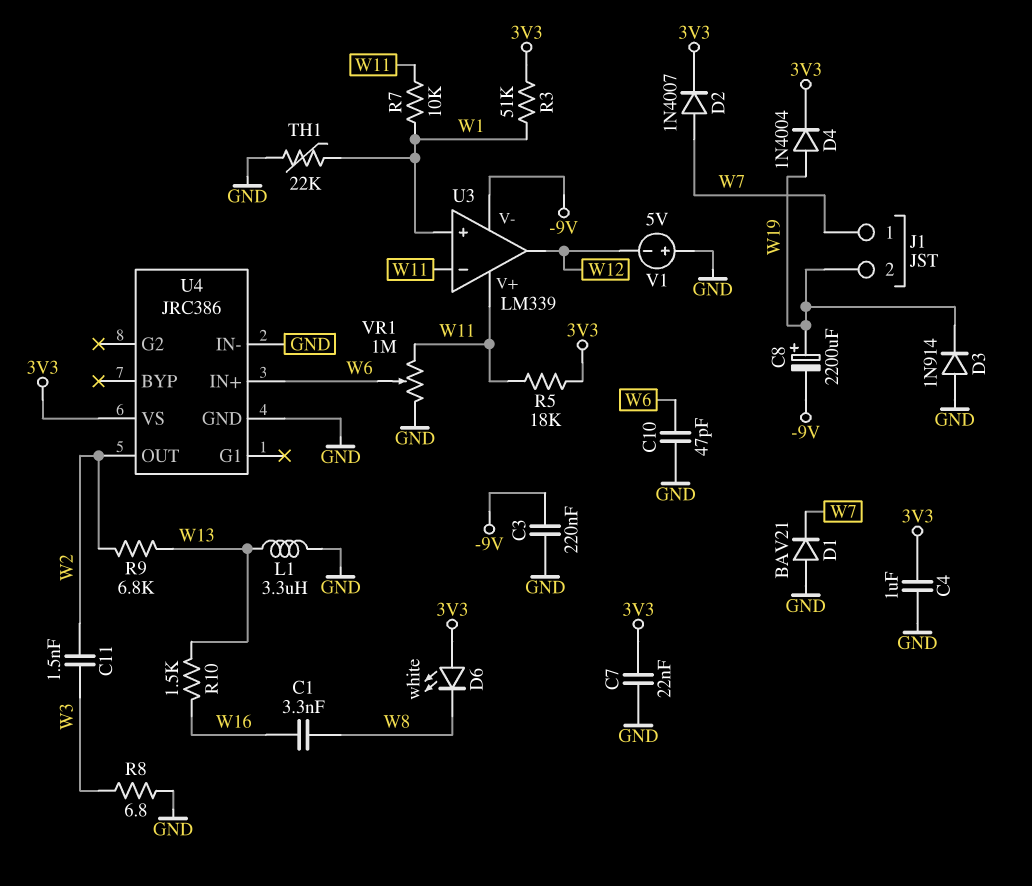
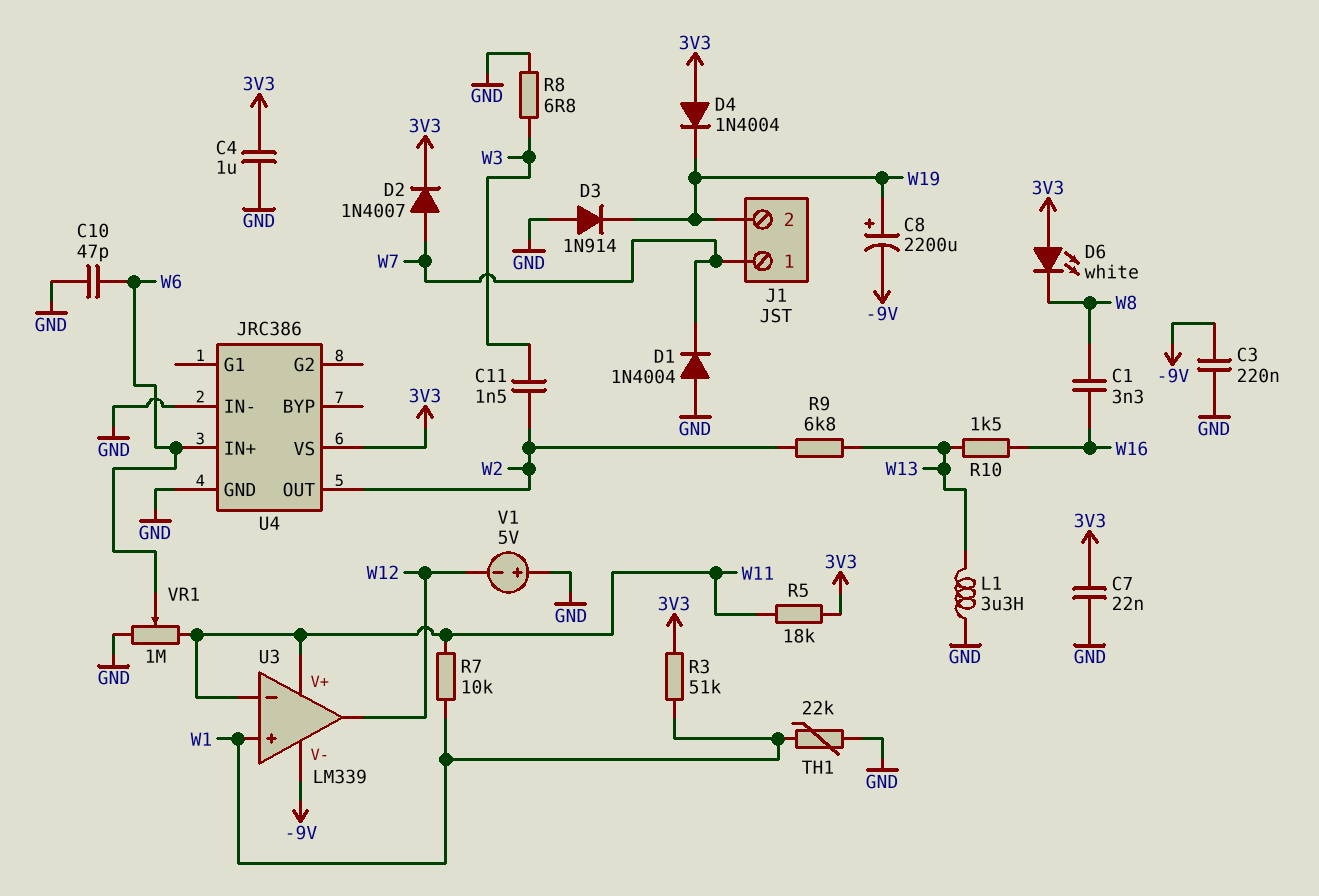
D1: diode BAV21 (A GND, K W7) -> diode 1N4004 (A GND, K W7)
D4: diode 1N4004 (A W19, K 3V3) -> diode 1N4004 (A 3V3, K W19)

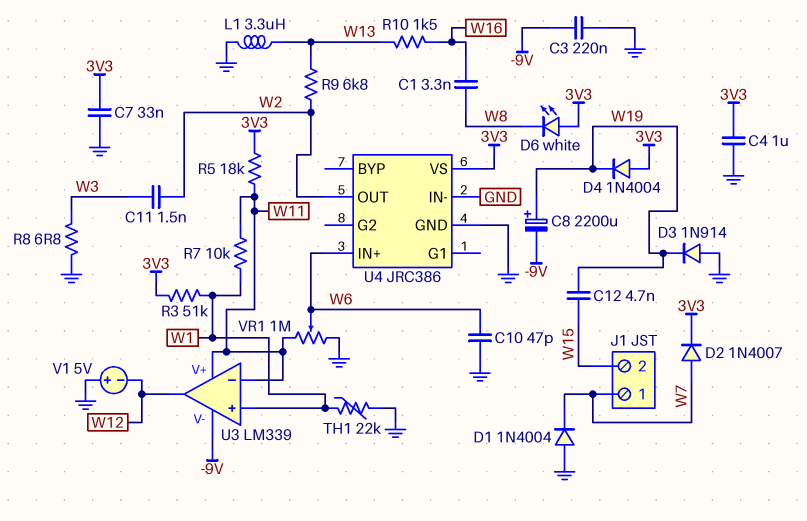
C7: 22nF (3V3, GND) -> 33nF (3V3, GND)
C12: none -> 4.7nF (W15, W19)
J1 pin 2: W19 -> W15

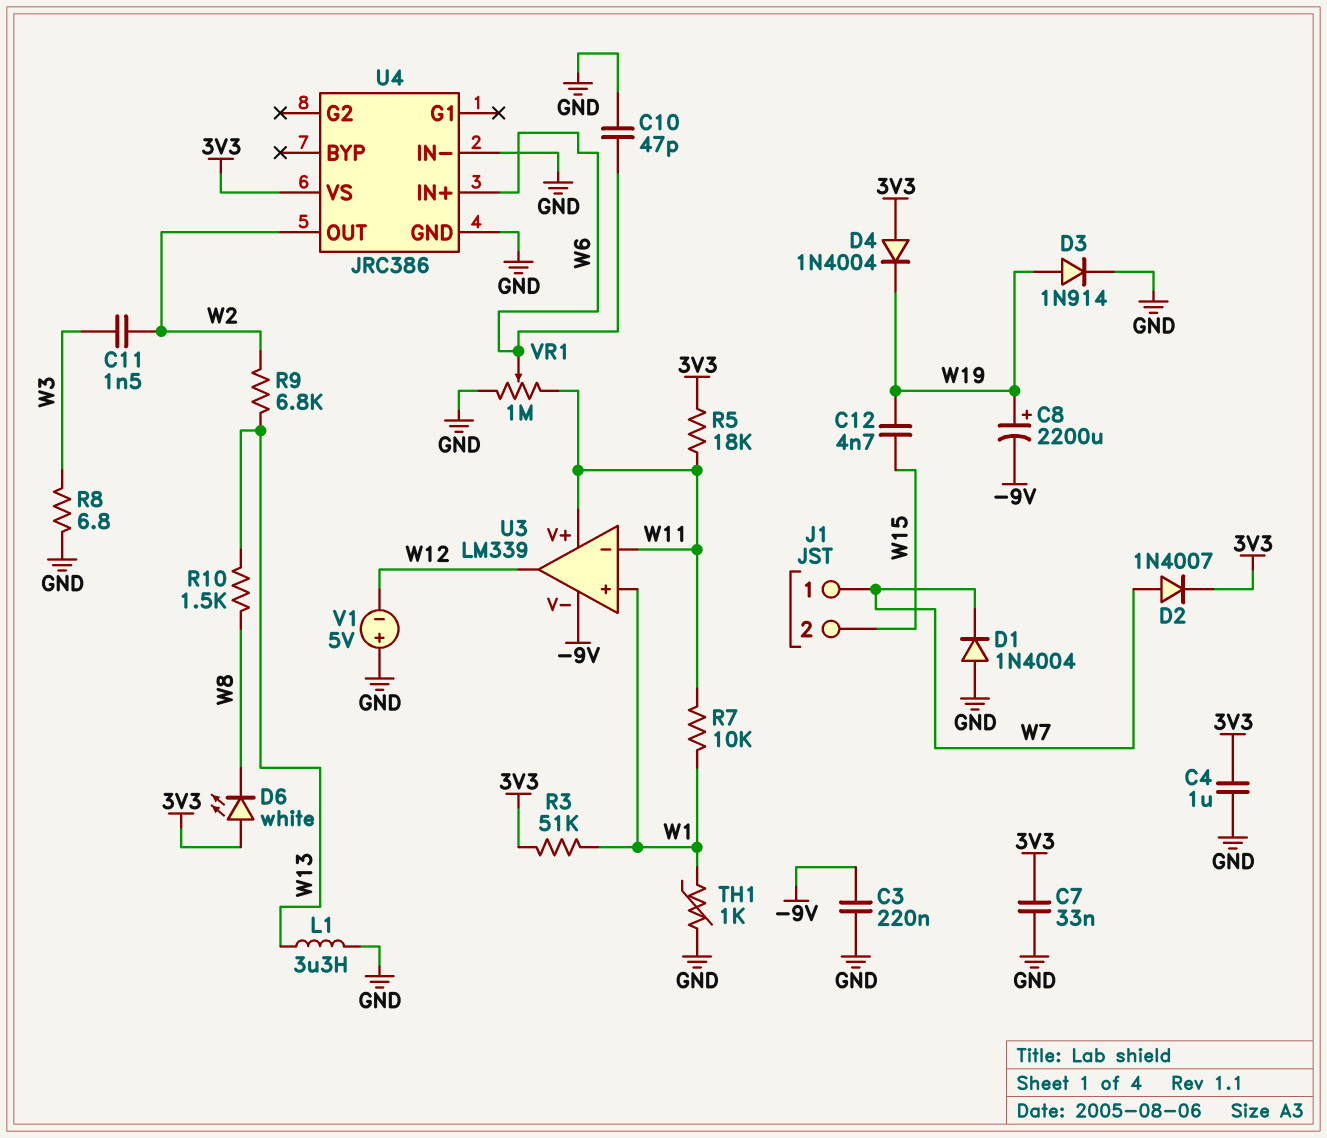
C1: 3.3nF (W8, W16) -> none
D3: diode 1N914 (A GND, K W19) -> diode 1N914 (A W19, K GND)
R10: 1.5k (W13, W16) -> 1.5k (W8, W13)
TH1: 22k (GND, W1) -> 1k (GND, W1)

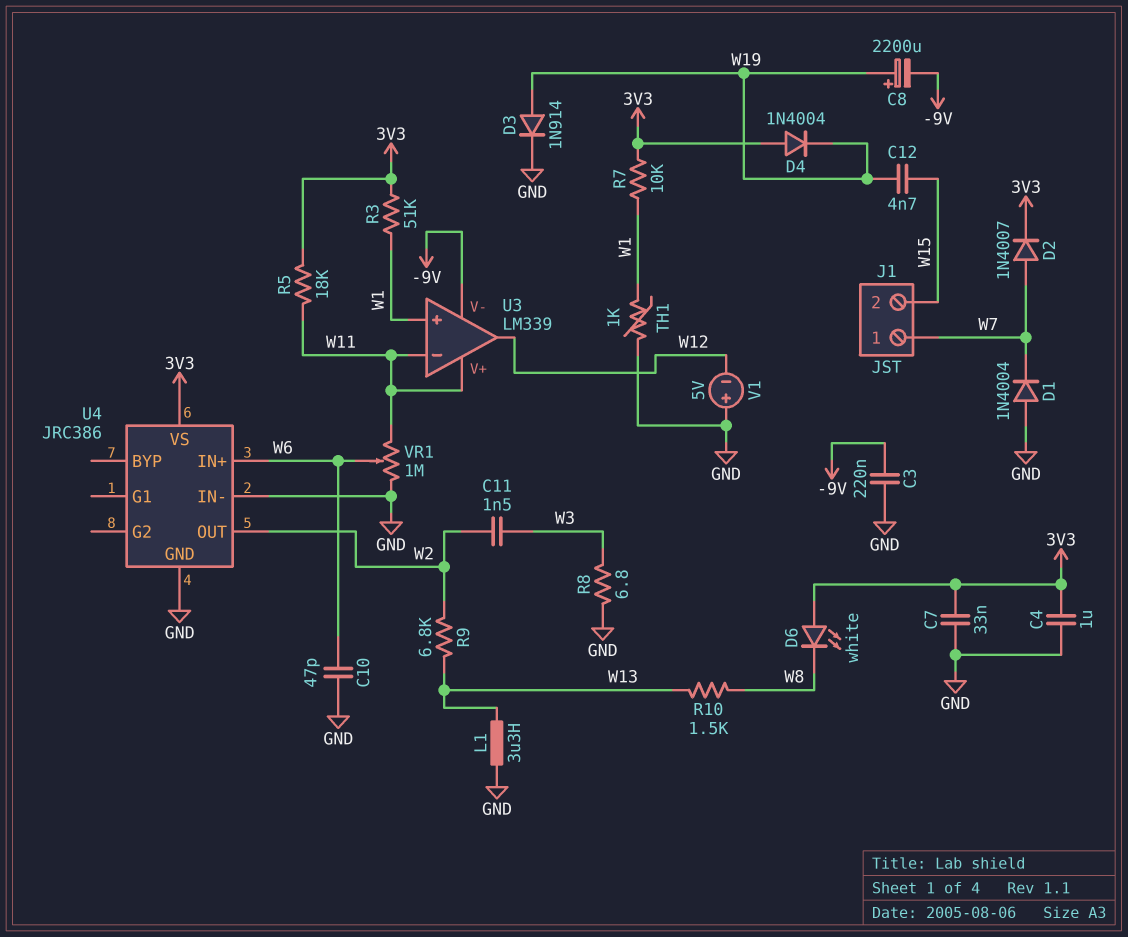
R7: 10k (W1, W11) -> 10k (3V3, W1)

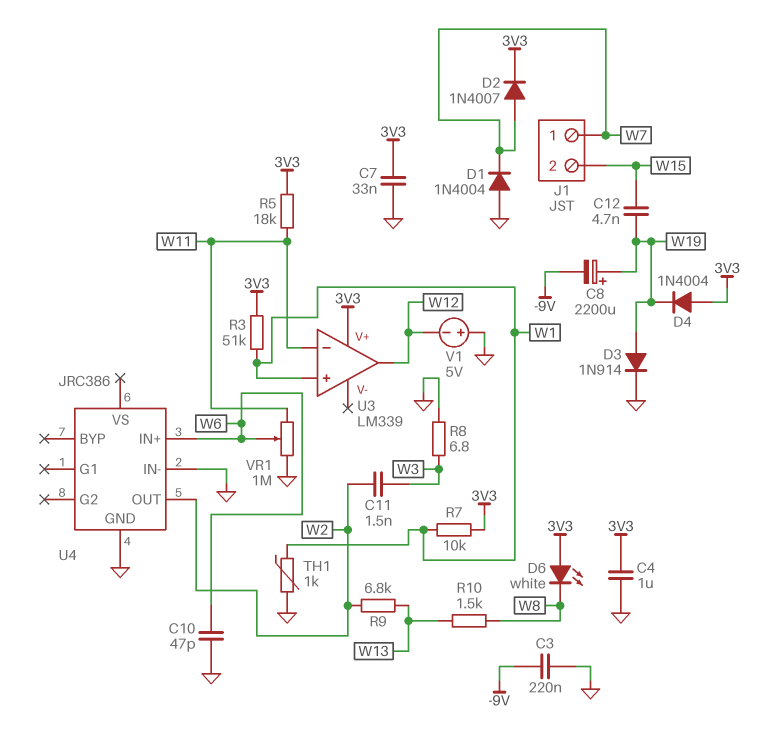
L1: 3.3uH (GND, W13) -> none
U3 pin V+: W11 -> 3V3
U3 pin V-: -9V -> none
U4 pin VS: 3V3 -> none

